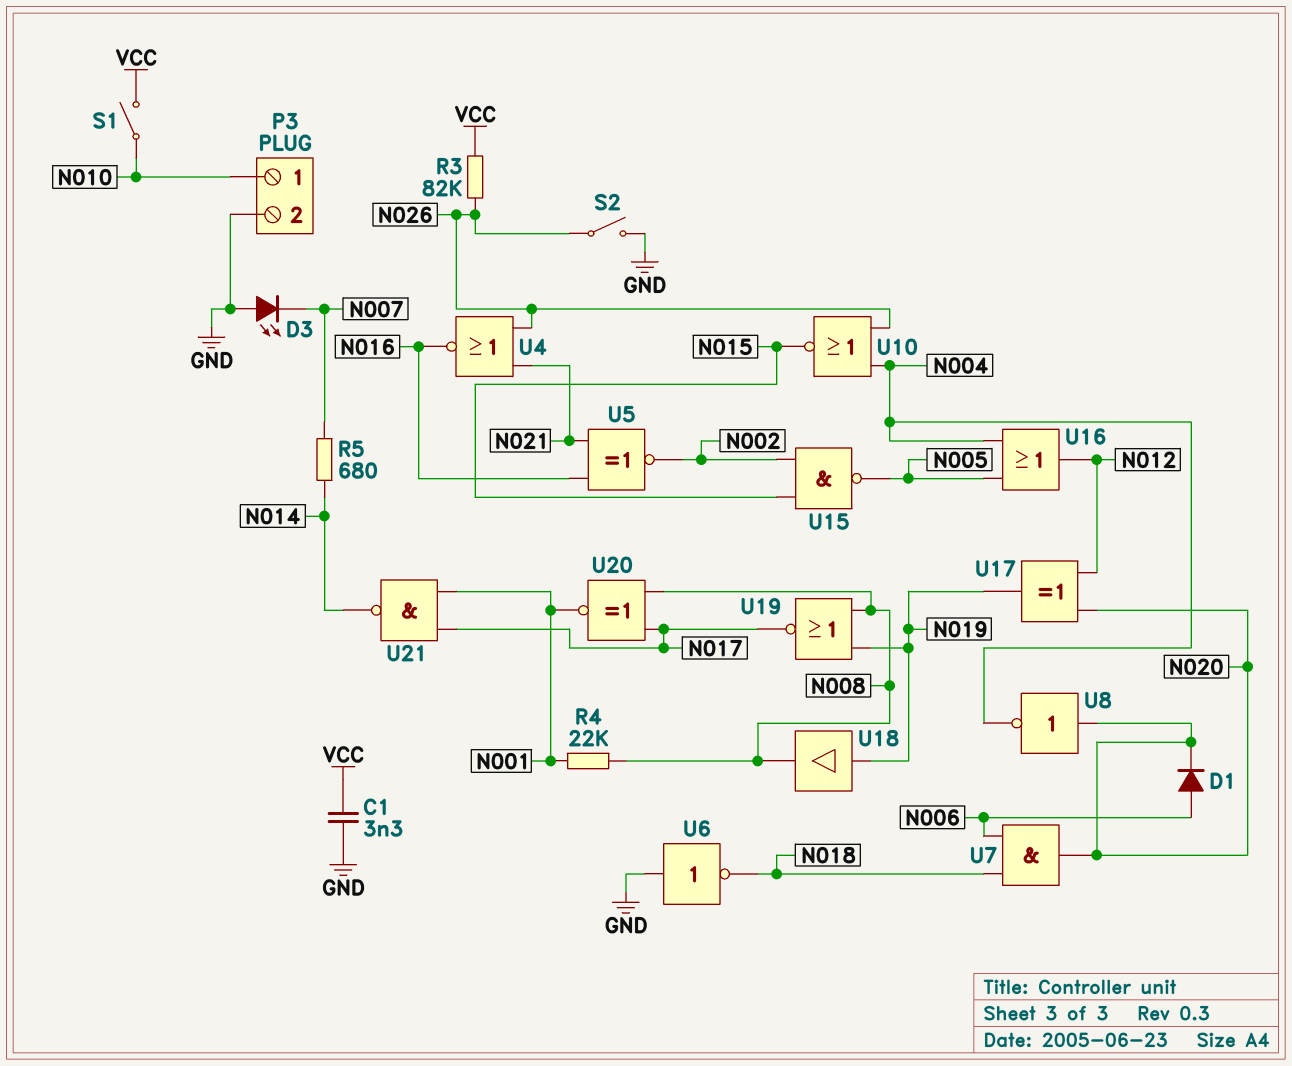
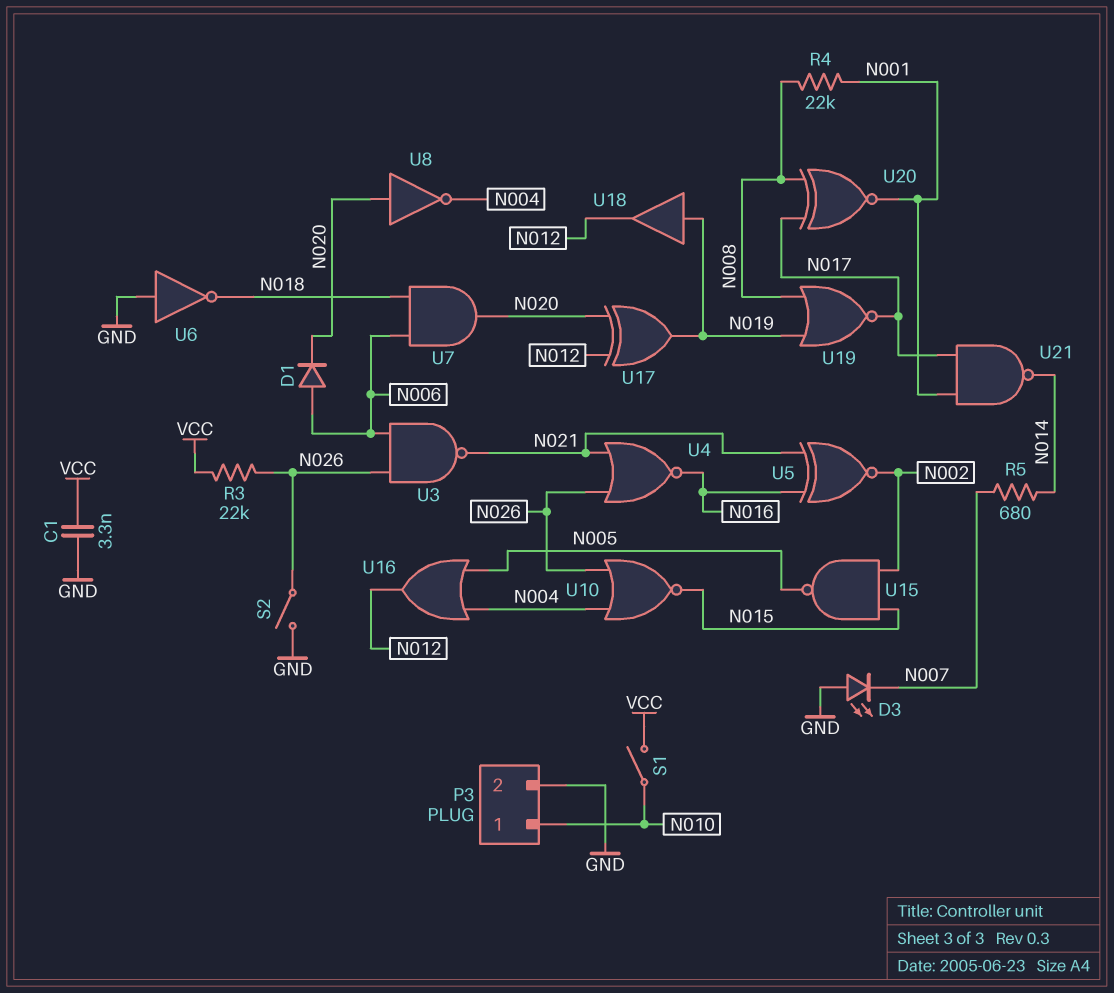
R3: 82k (N026, VCC) -> 22k (N026, VCC)
U3: none -> NAND (in N006, in N026, out N021)
U18: buffer (in N019, out N008) -> buffer (in N019, out N012)

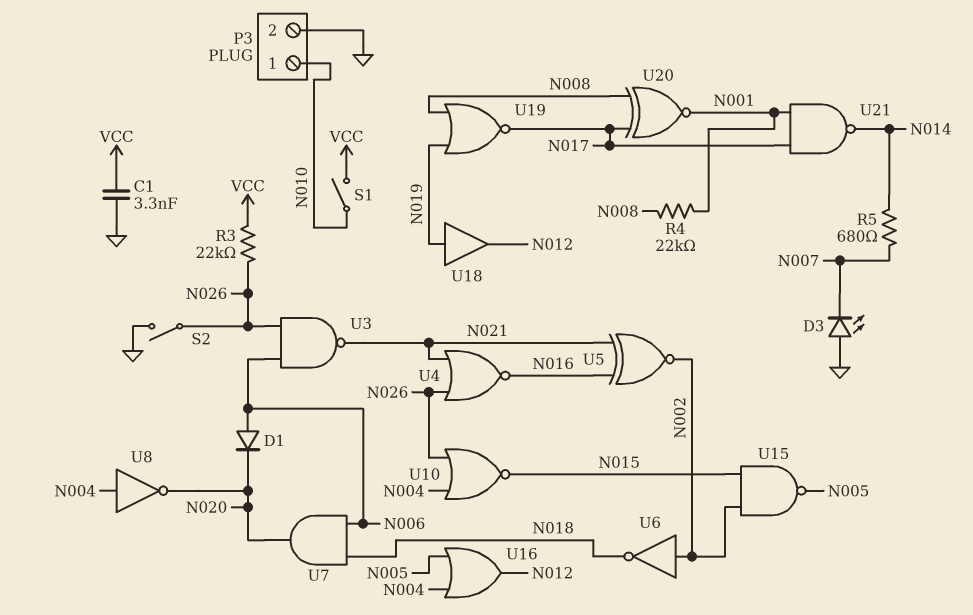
U6: NOT (in GND, out N018) -> NOT (in N002, out N018)
U8: NOT (in N020, out N004) -> NOT (in N004, out N020)
U17: XOR (in N012, in N020, out N019) -> none

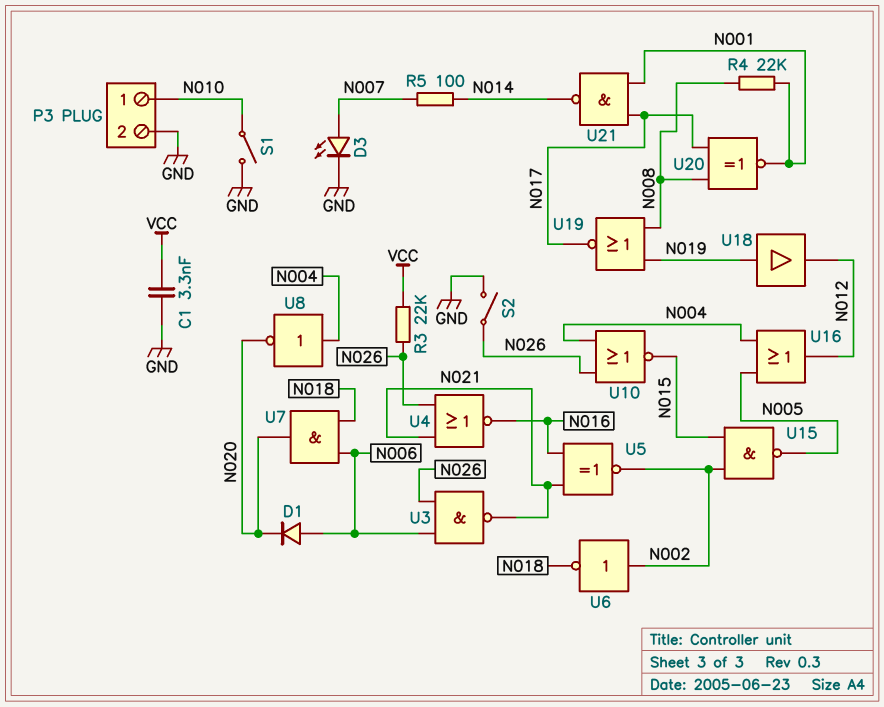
D3: LED (A GND, K N007) -> LED (A N007, K GND)
R5: 680 (N007, N014) -> 100 (N007, N014)
S1: switch (N010, VCC) -> switch (GND, N010)

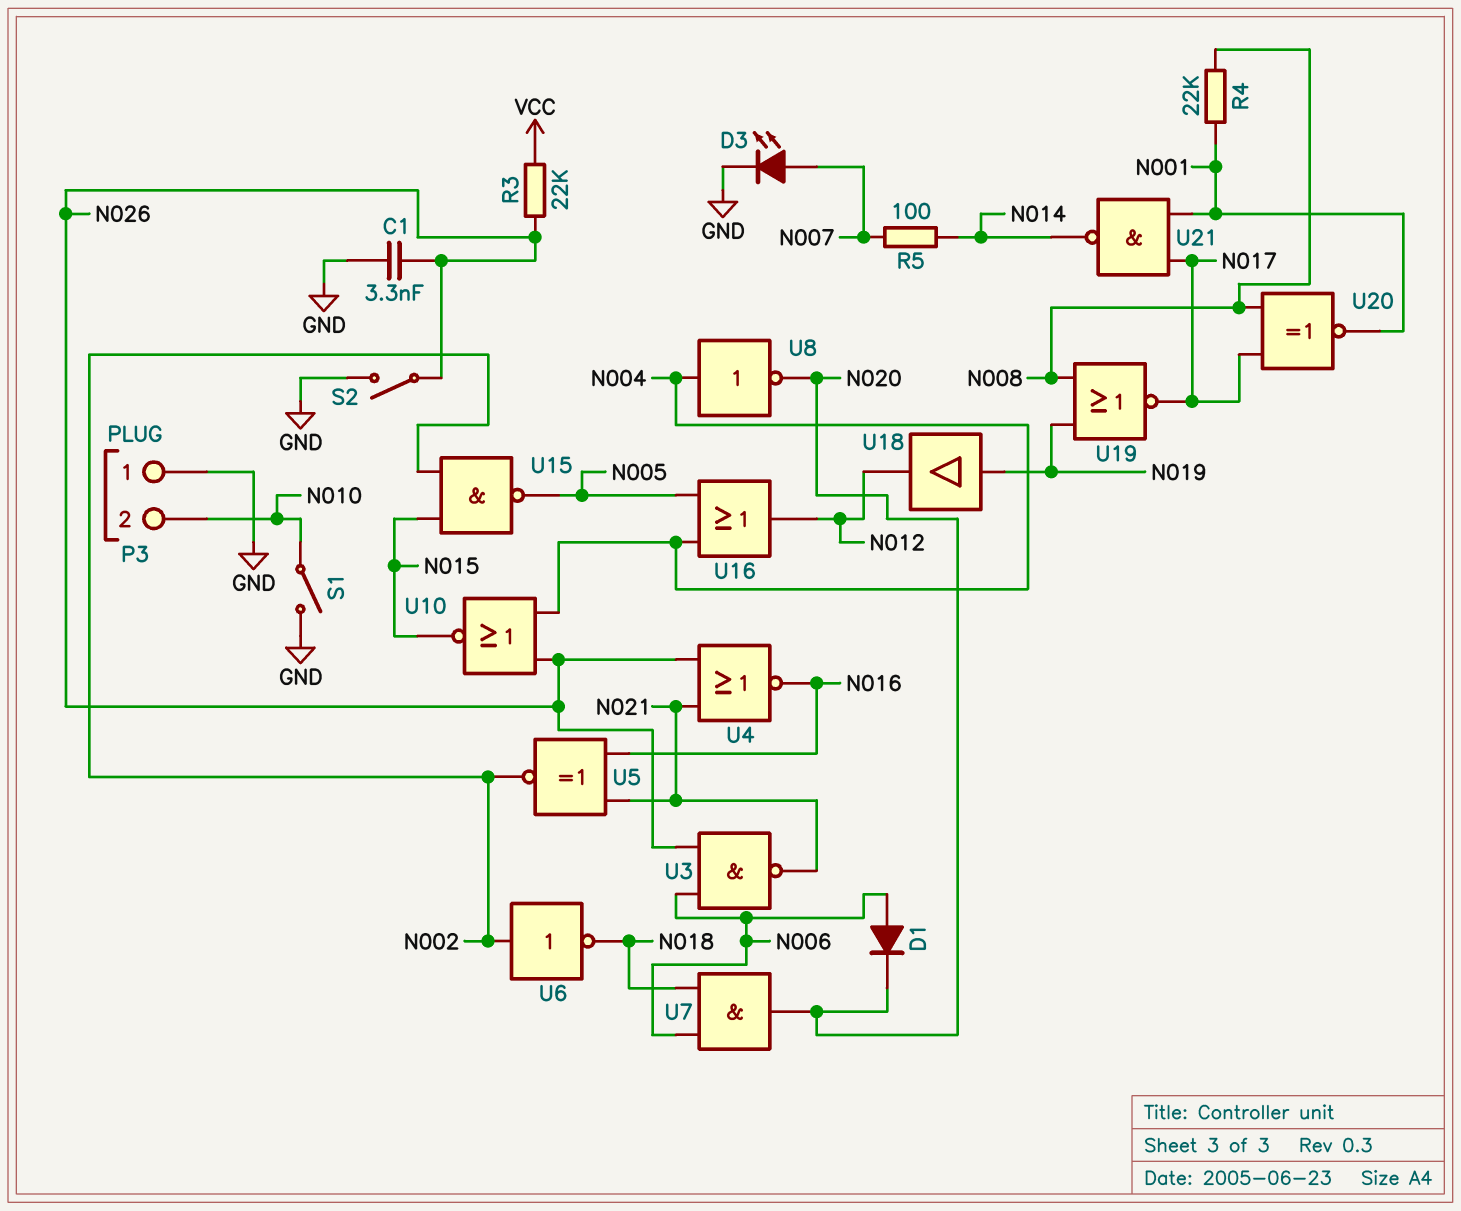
C1: 3.3nF (GND, VCC) -> 3.3nF (GND, N026)
P3 pin 1: N010 -> GND
P3 pin 2: GND -> N010

